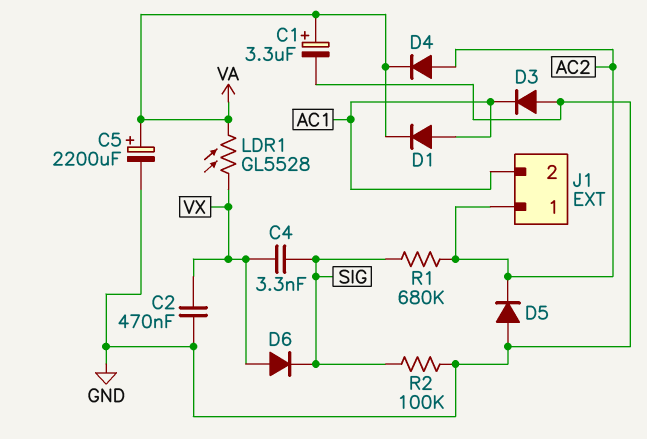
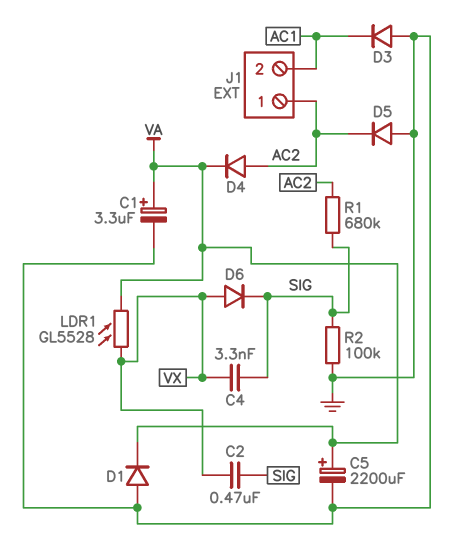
C2: 470nF (GND, VX) -> 470nF (SIG, VX)
D1: diode (A AC1, K VA) -> diode (A GND, K VA)

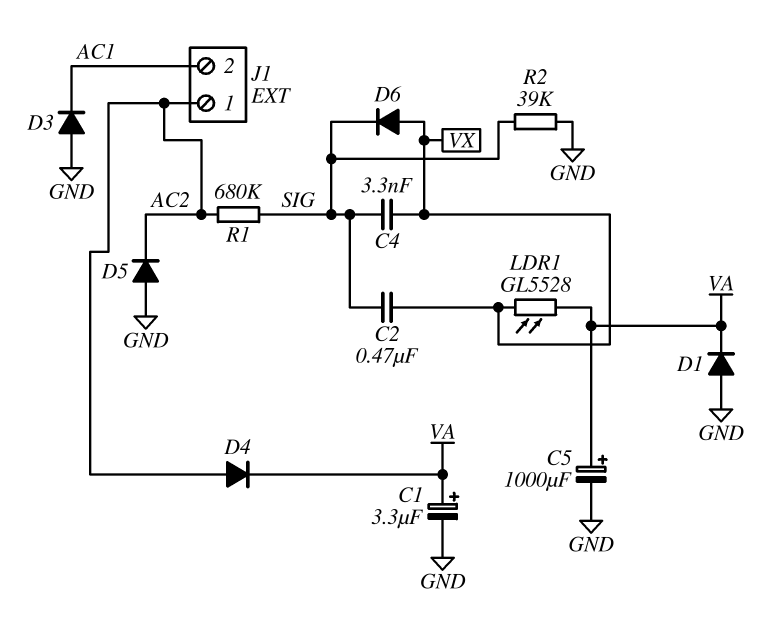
C5: 2200uF (plus VA, minus GND) -> 1000uF (plus VA, minus GND)
R2: 100k (GND, SIG) -> 39k (GND, SIG)

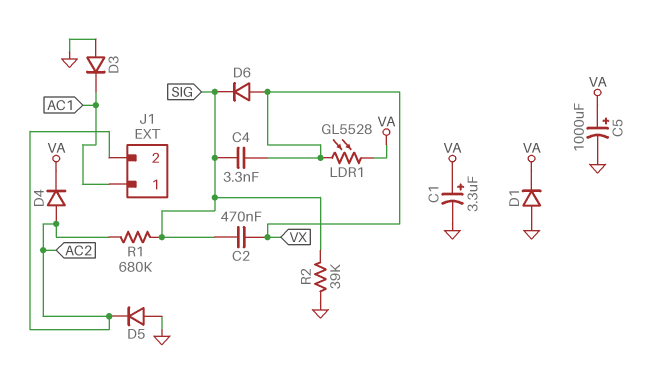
J1 pin 1: AC2 -> AC1
J1 pin 2: AC1 -> AC2

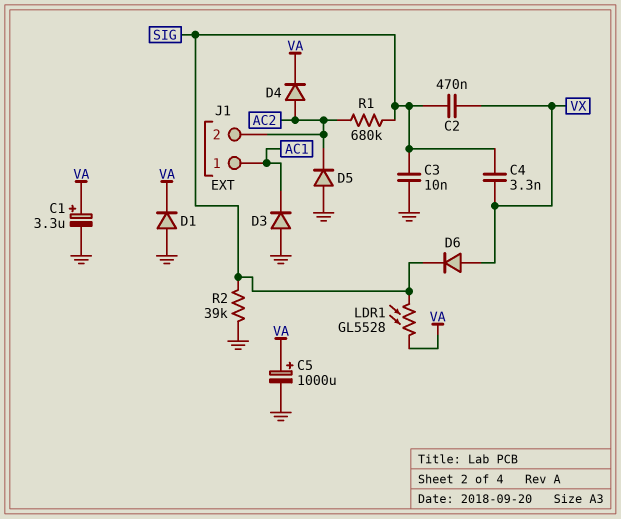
C3: none -> 10nF (GND, SIG)
LDR1: GL5528 (VA, VX) -> GL5528 (SIG, VA)

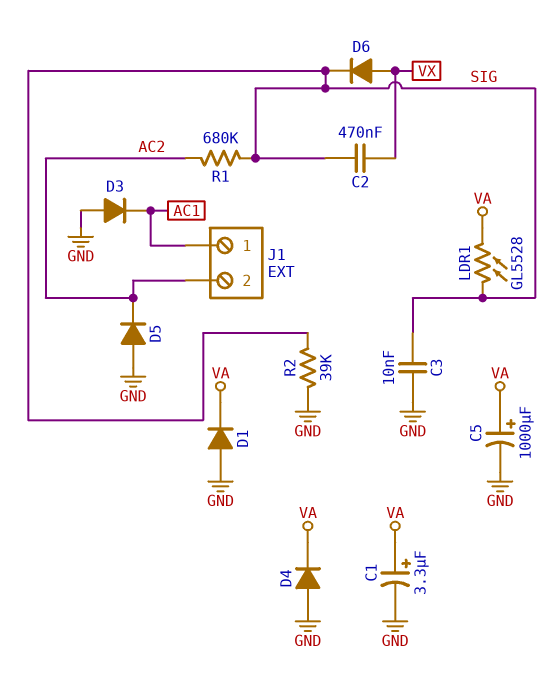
C4: 3.3nF (SIG, VX) -> none
D4: diode (A AC2, K VA) -> diode (A GND, K VA)

